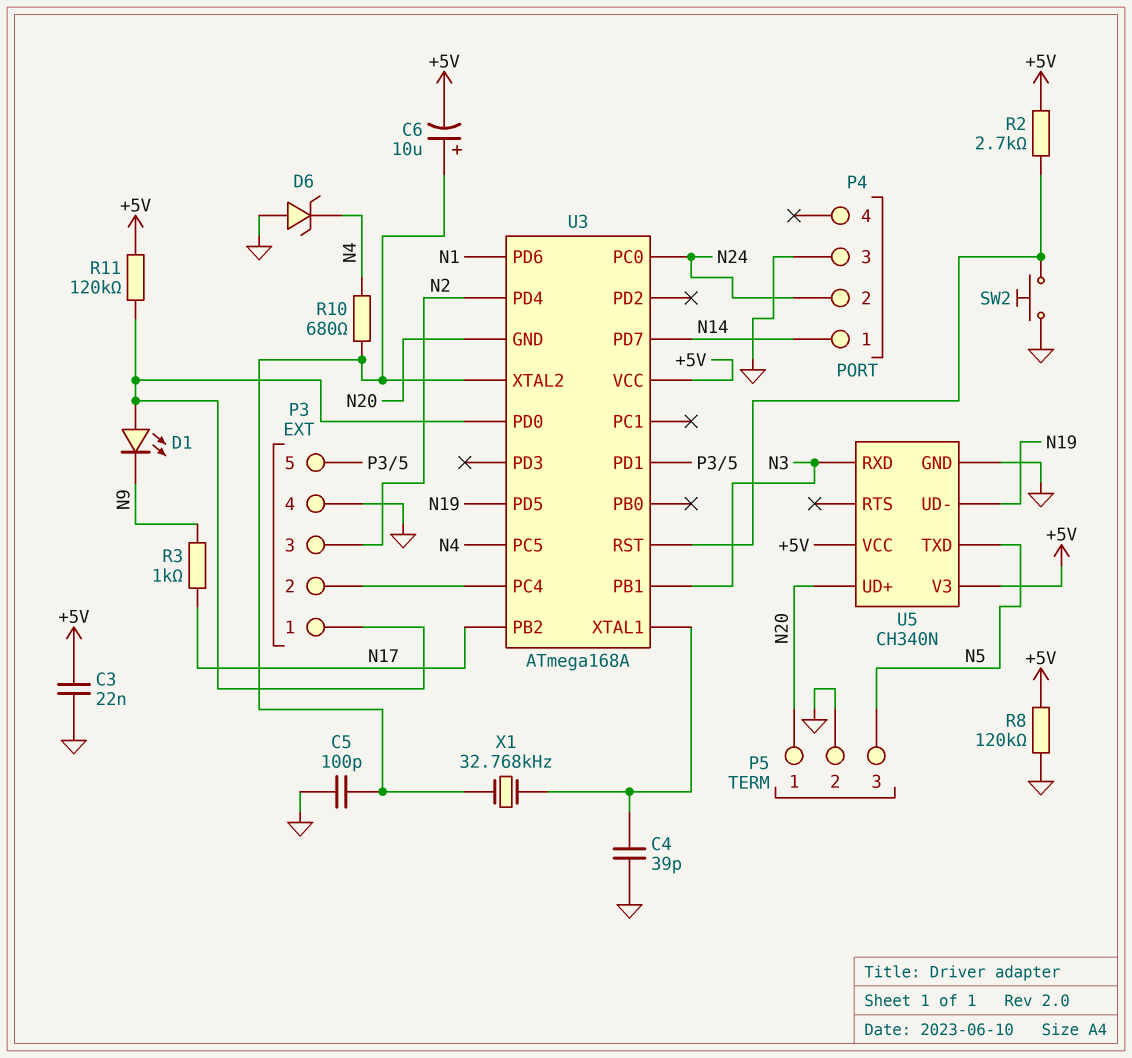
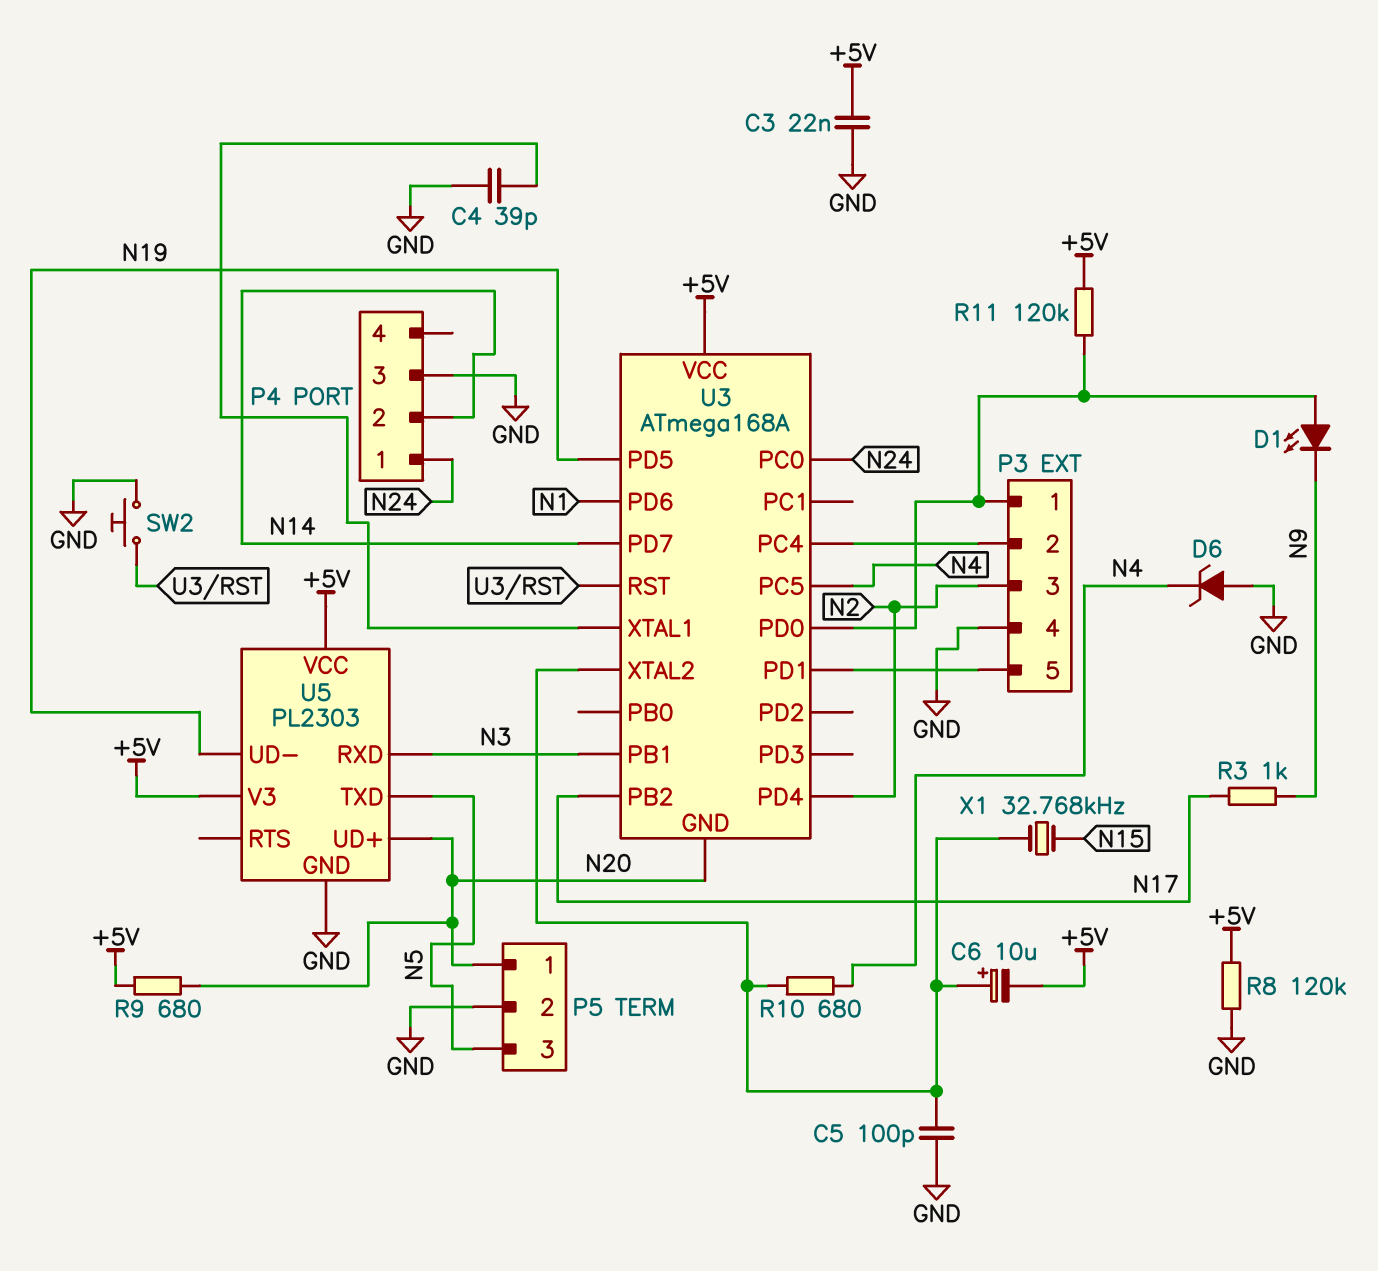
P4 pin 1: N14 -> N24
P4 pin 2: N24 -> N14
R2: 2.7k (+5V, U3/RST) -> none
R9: none -> 680 (+5V, N20)
U5: CH340N -> PL2303
X1: 32.768kHz (U3/XTAL1, U3/XTAL2) -> 32.768kHz (N15, U3/XTAL2)

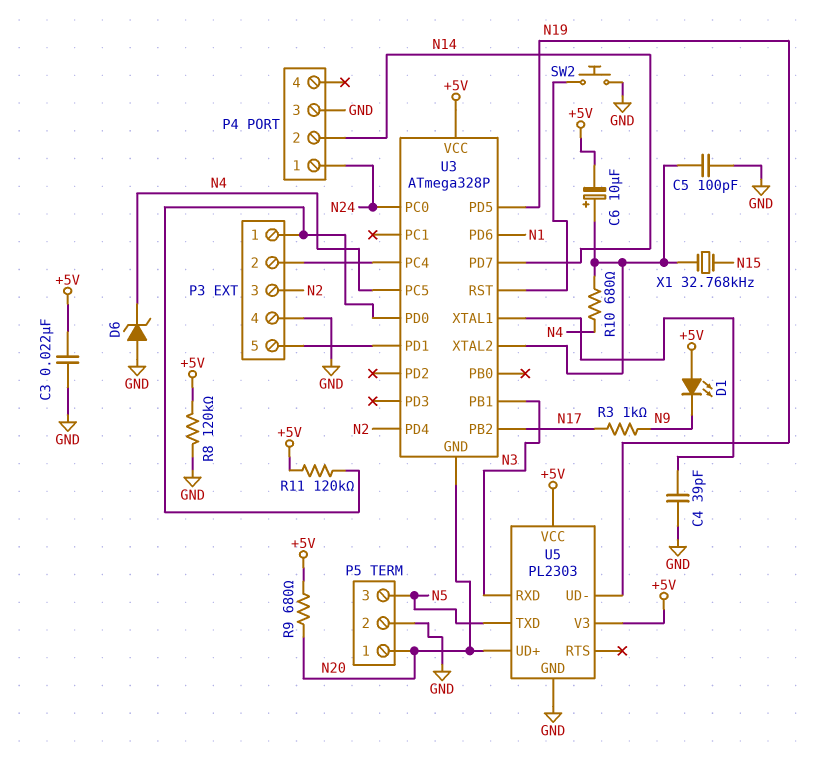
D1: LED (A P3/1, K N9) -> LED (A +5V, K N9)
U3: ATmega168A -> ATmega328P

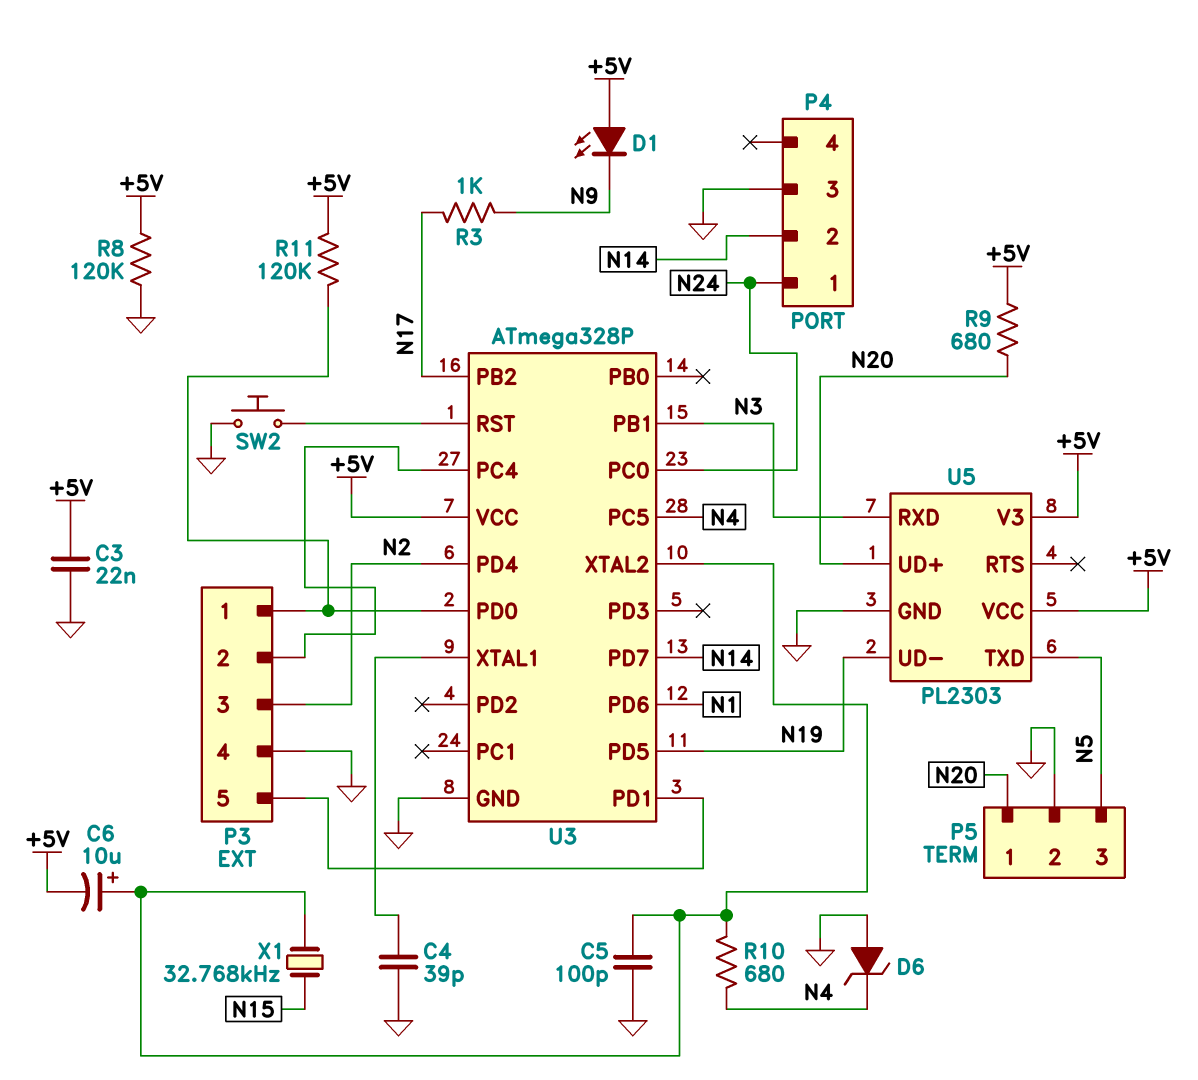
U3 pin GND: N20 -> GND

